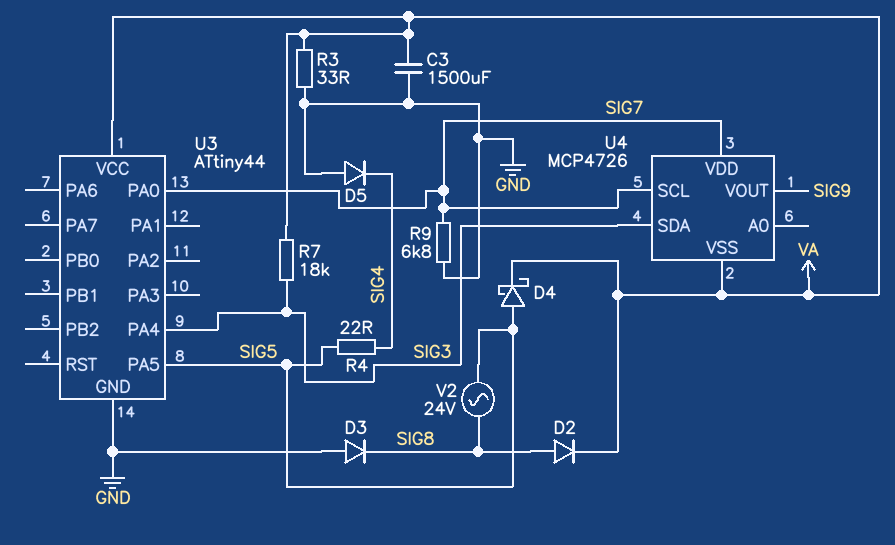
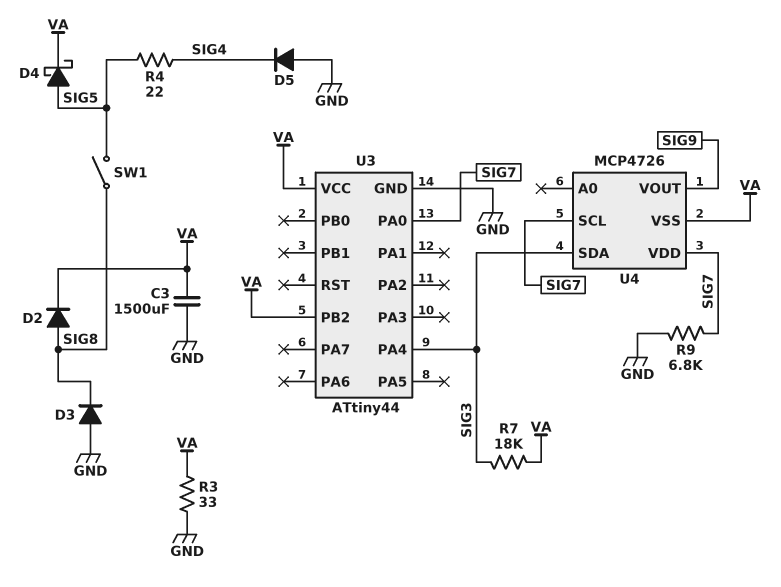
SW1: none -> switch (SIG5, SIG8)
U3 pin PA5: SIG5 -> none
U3 pin PB2: none -> VA
V2: AC 24V (SIG5, SIG8) -> none

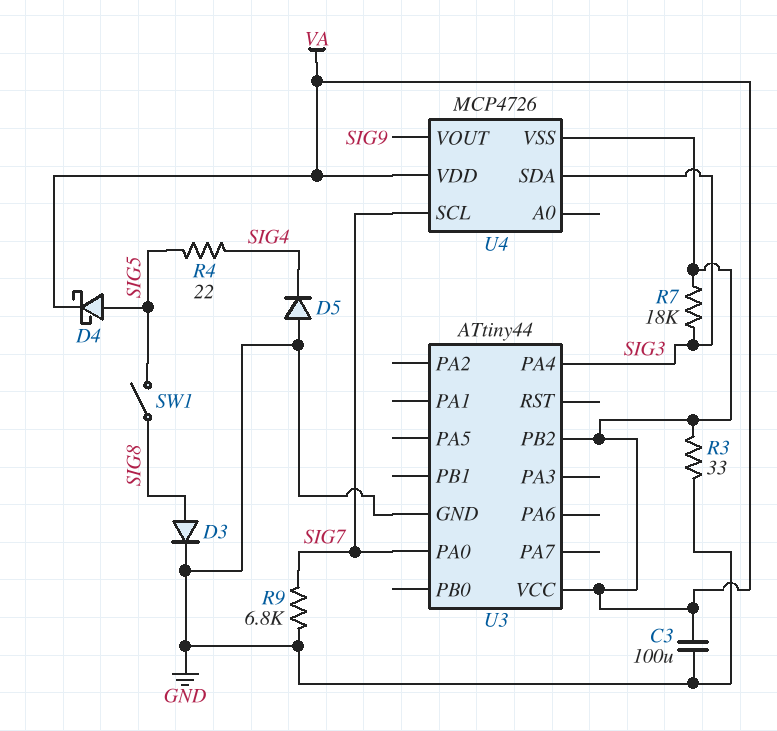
C3: 1500uF (GND, VA) -> 100uF (GND, VA)
D2: diode (A SIG8, K VA) -> none
D3: diode (A GND, K SIG8) -> diode (A SIG8, K GND)
U4 pin VDD: SIG7 -> VA

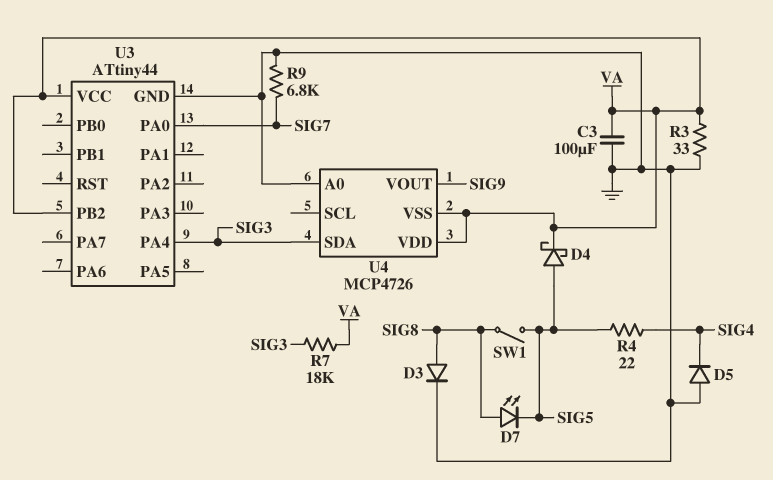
D7: none -> LED (A SIG8, K SIG5)
U4 pin A0: none -> GND
U4 pin SCL: SIG7 -> none

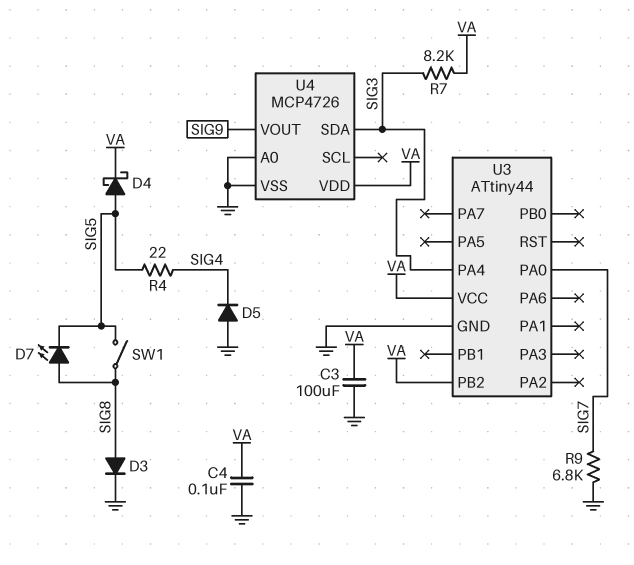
C4: none -> 100nF (GND, VA)
R3: 33 (GND, VA) -> none
R7: 18k (SIG3, VA) -> 8.2k (SIG3, VA)
U4 pin VSS: VA -> GND

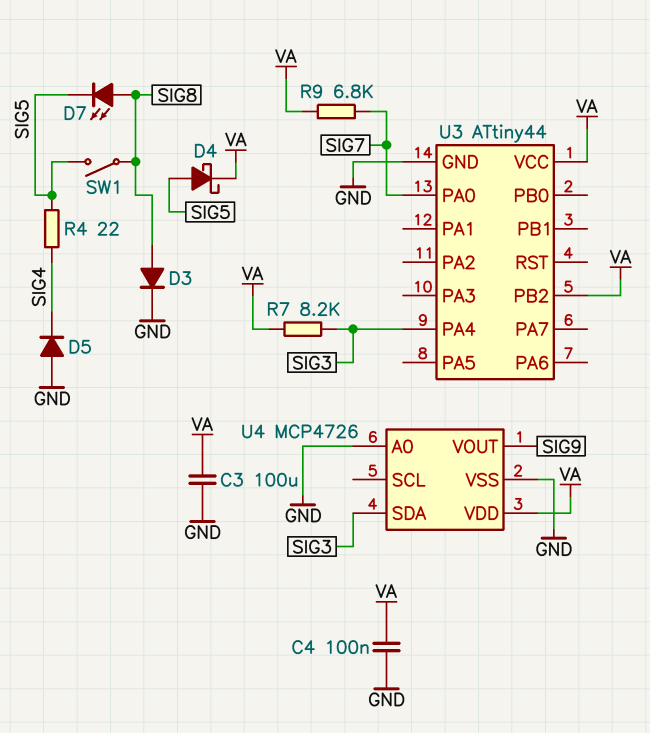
R9: 6.8k (GND, SIG7) -> 6.8k (SIG7, VA)

